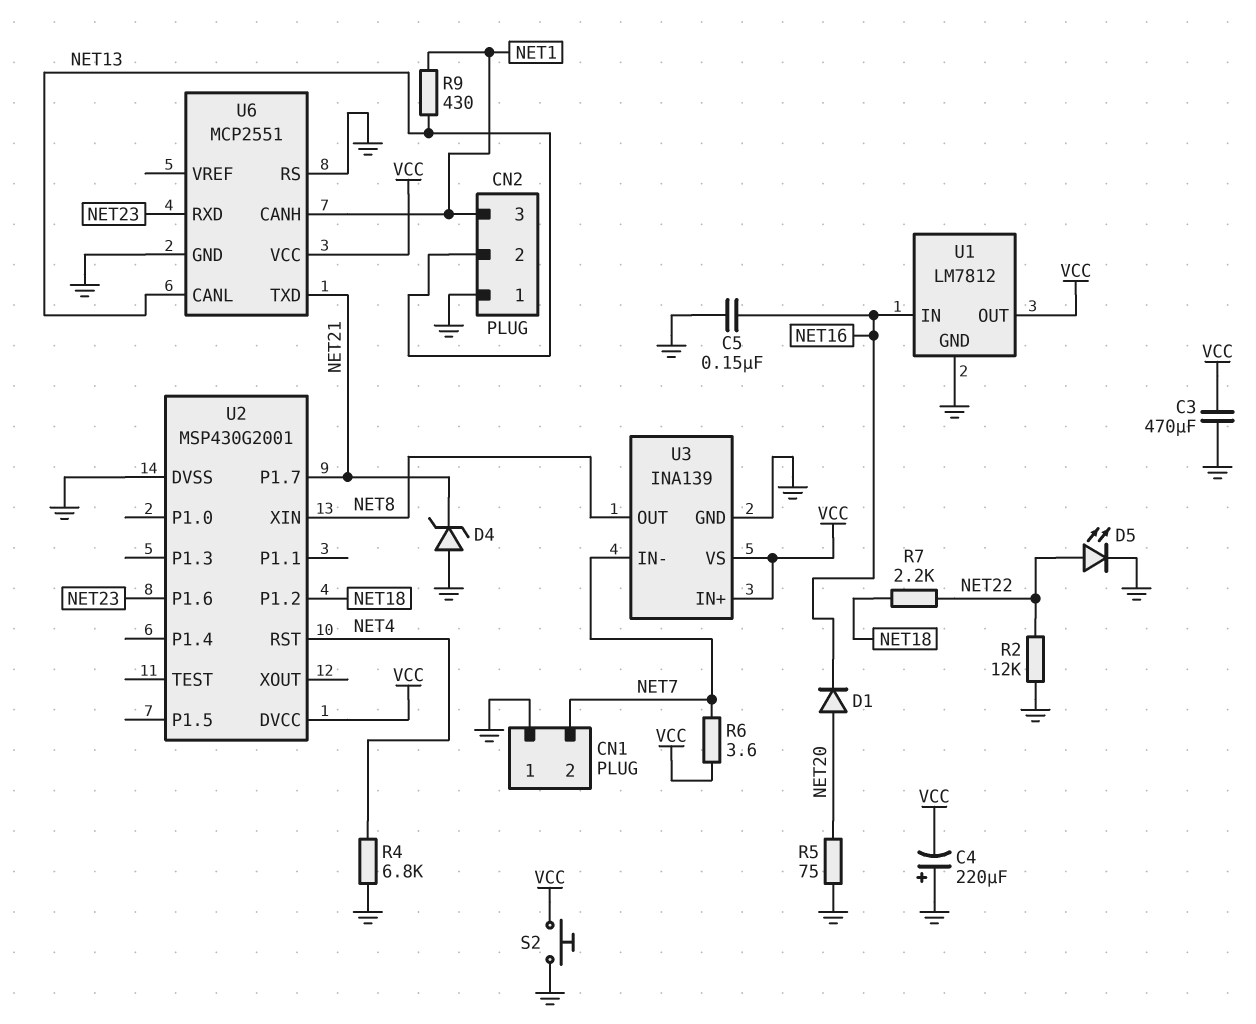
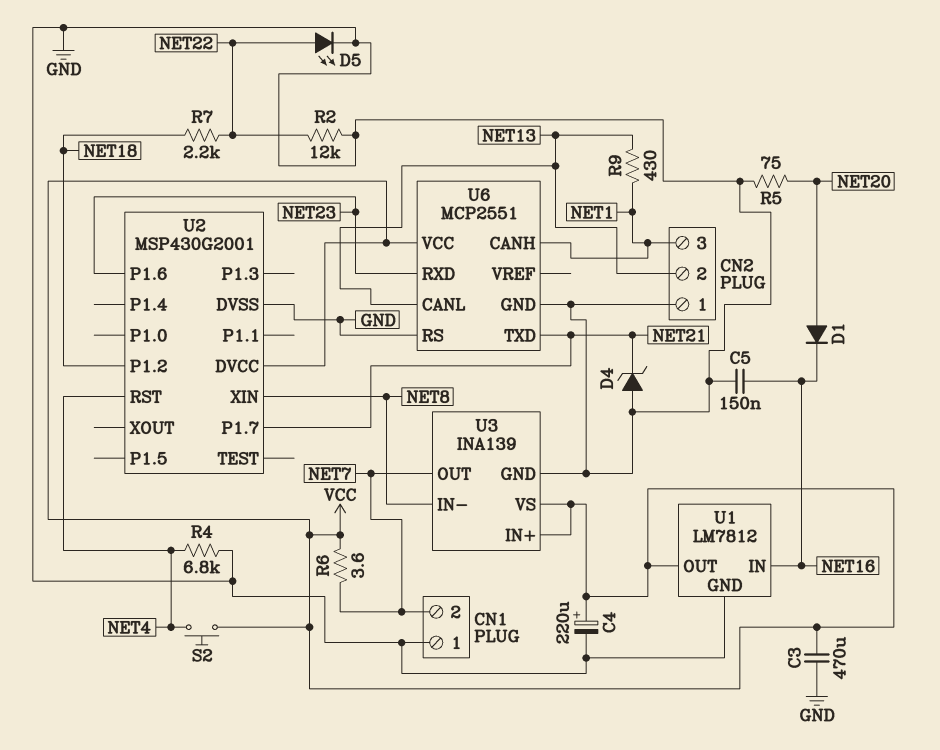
C4: 220uF (plus GND, minus VCC) -> 220uF (plus VCC, minus GND)
S2: button (GND, VCC) -> button (NET4, VCC)
U3 pin IN-: NET7 -> NET8
U3 pin OUT: NET8 -> NET7

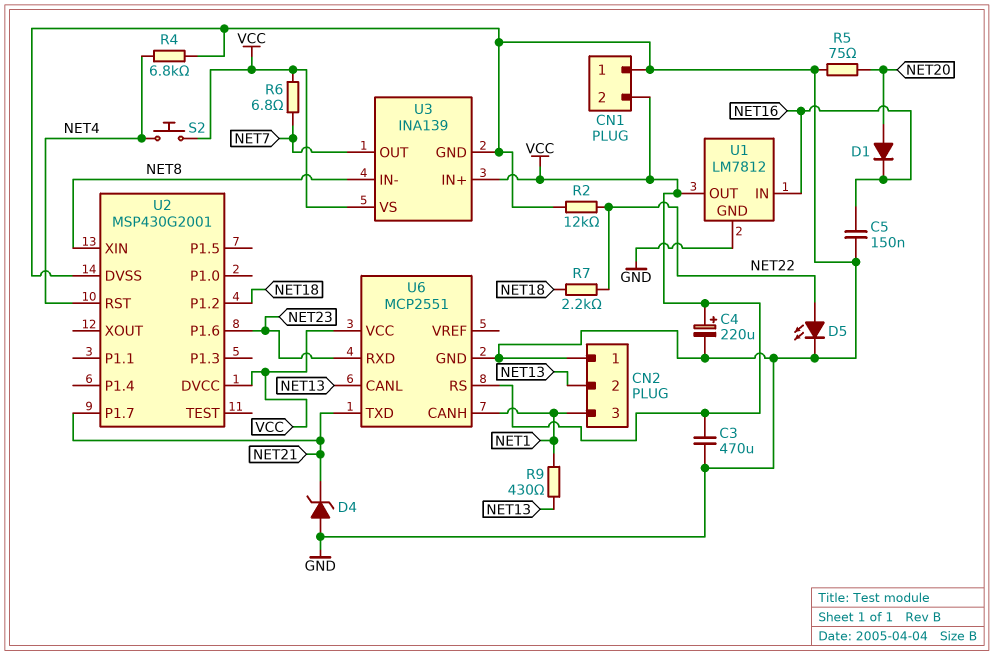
CN1 pin 2: NET7 -> VCC
R6: 3.6 (NET7, VCC) -> 6.8 (NET7, VCC)
U6 pin RS: GND -> VCC

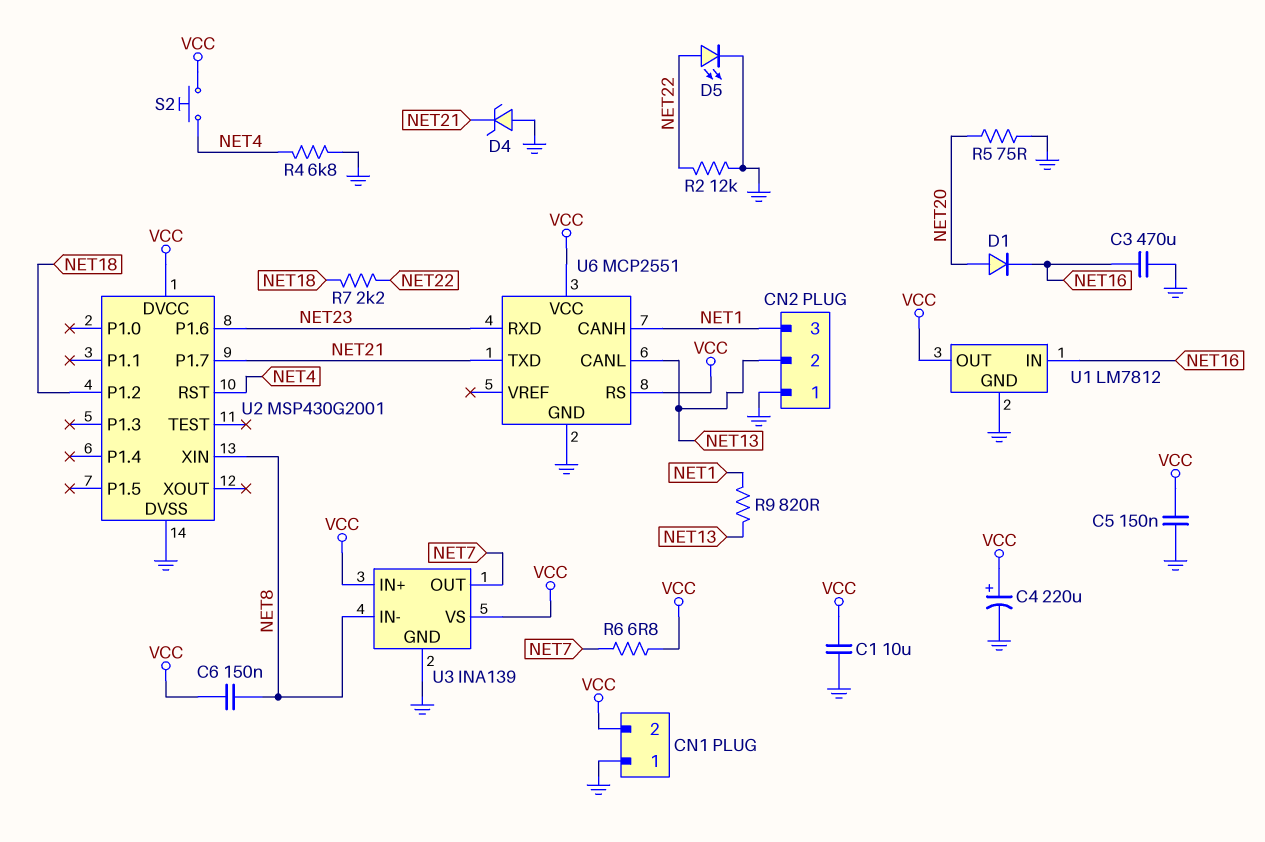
C1: none -> 10uF (GND, VCC)
C3: 470uF (GND, VCC) -> 470uF (GND, NET16)
C5: 150nF (GND, NET16) -> 150nF (GND, VCC)
C6: none -> 150nF (NET8, VCC)
R9: 430 (NET1, NET13) -> 820 (NET1, NET13)

